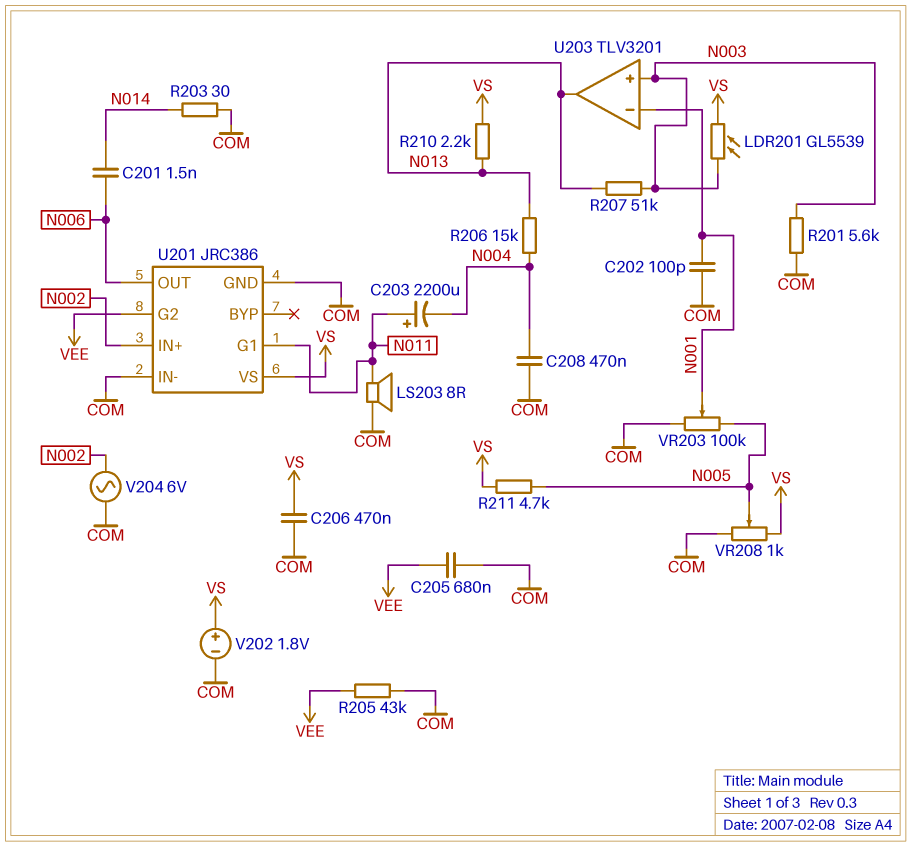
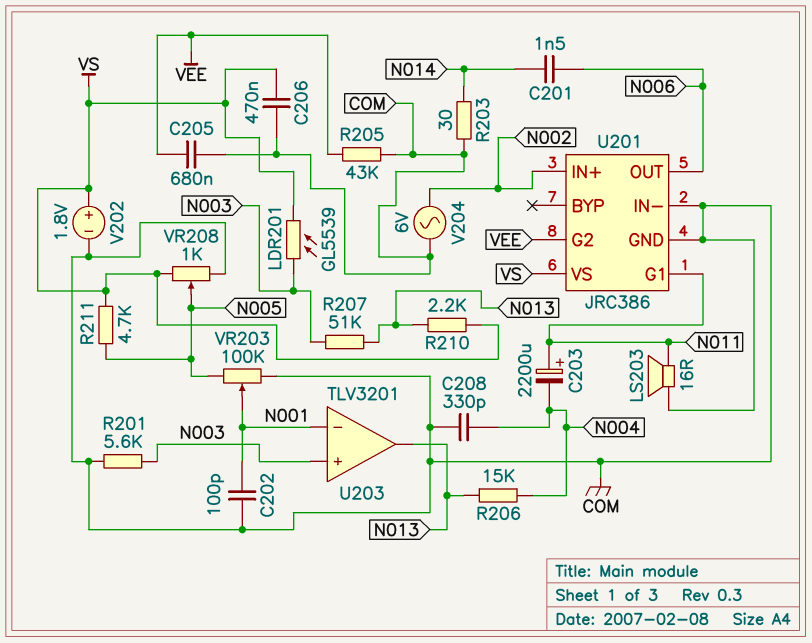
C208: 470nF (COM, N004) -> 330pF (COM, N004)
LS203: speaker 8R (COM, N011) -> speaker 16R (COM, N011)

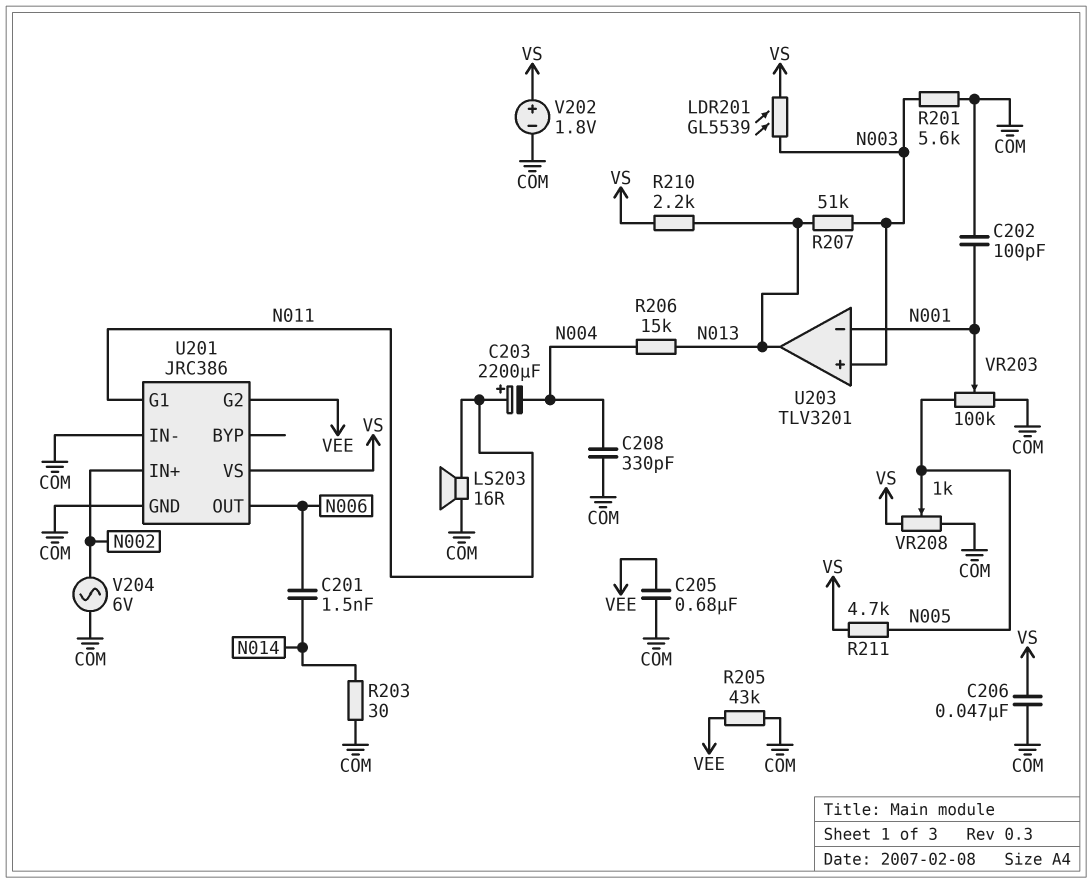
C206: 470nF (COM, VS) -> 47nF (COM, VS)

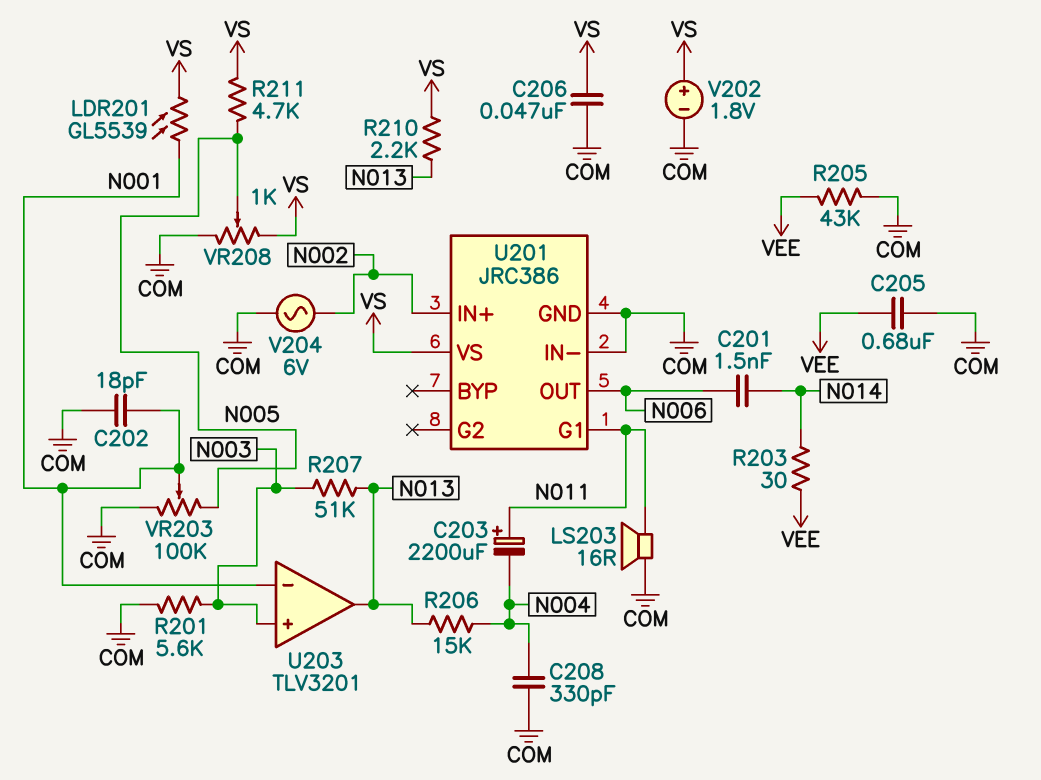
C202: 100pF (COM, N001) -> 18pF (COM, N001)
LDR201: GL5539 (N003, VS) -> GL5539 (N001, VS)
R203: 30 (COM, N014) -> 30 (N014, VEE)
U201 pin G2: VEE -> none

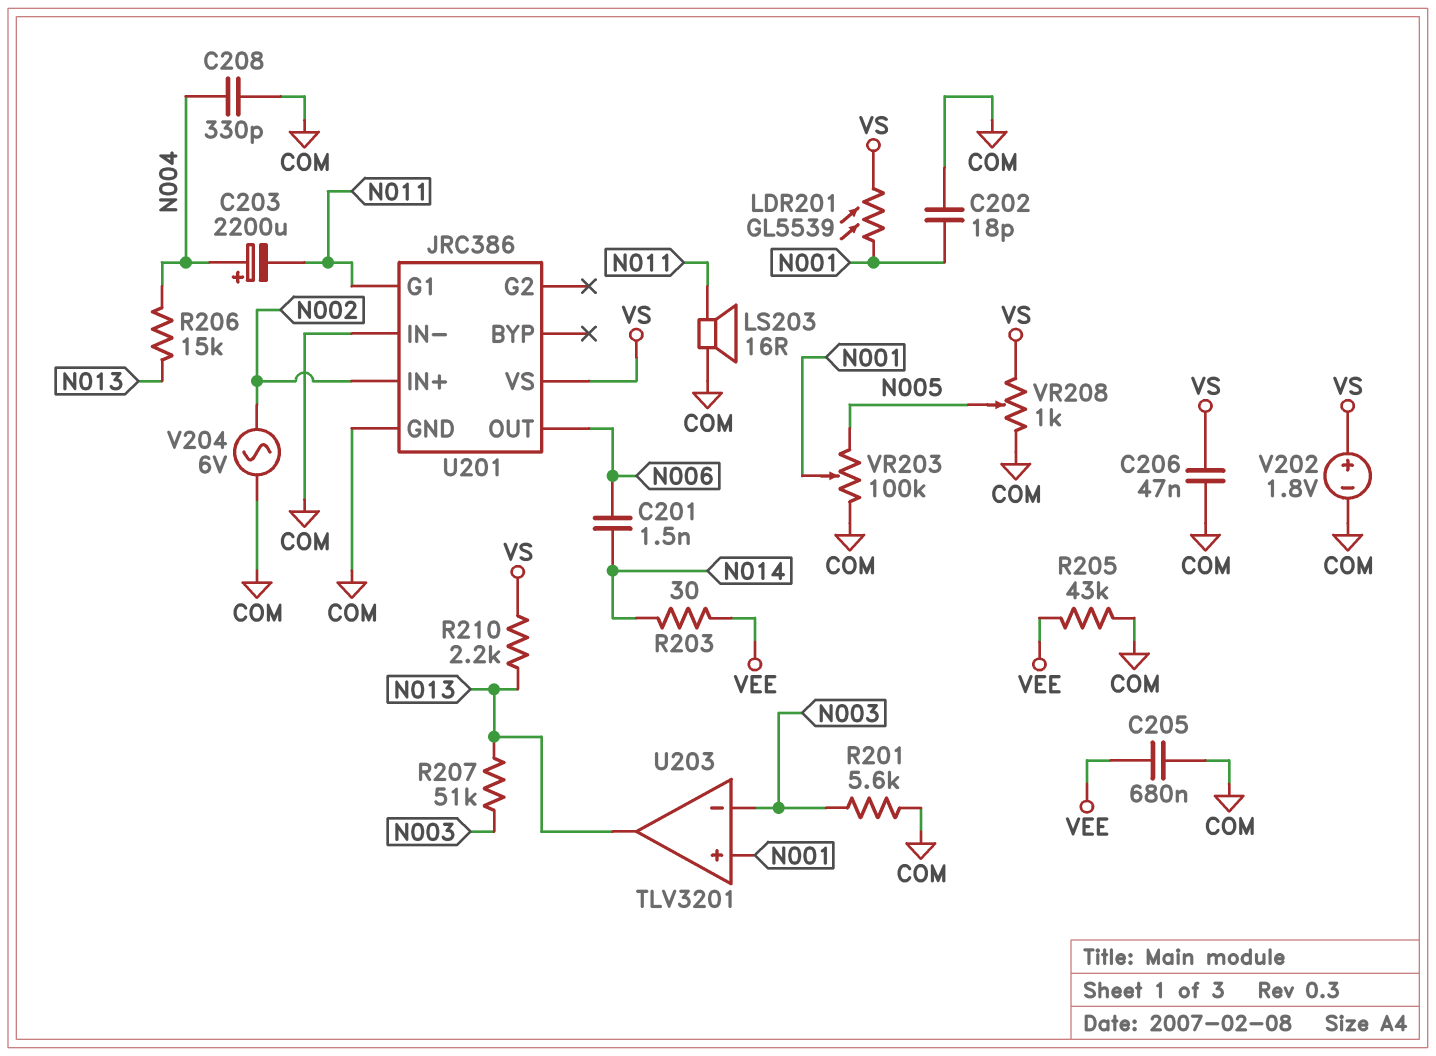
C203: 2200uF (plus N011, minus N004) -> 2200uF (plus N004, minus N011)
R211: 4.7k (N005, VS) -> none
U203 pin in+: N003 -> N001
U203 pin in-: N001 -> N003

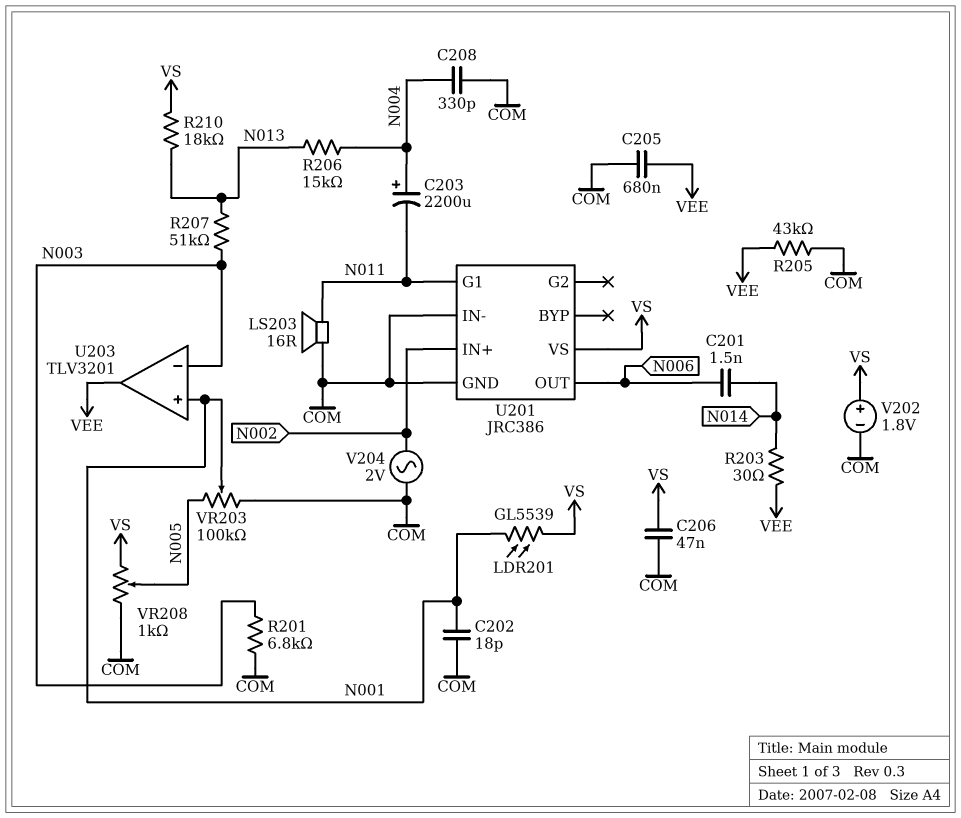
R201: 5.6k (COM, N003) -> 6.8k (COM, N003)
R210: 2.2k (N013, VS) -> 18k (N013, VS)
U203 pin out: N013 -> VEE
V204: AC 6V (COM, N002) -> AC 2V (COM, N002)

